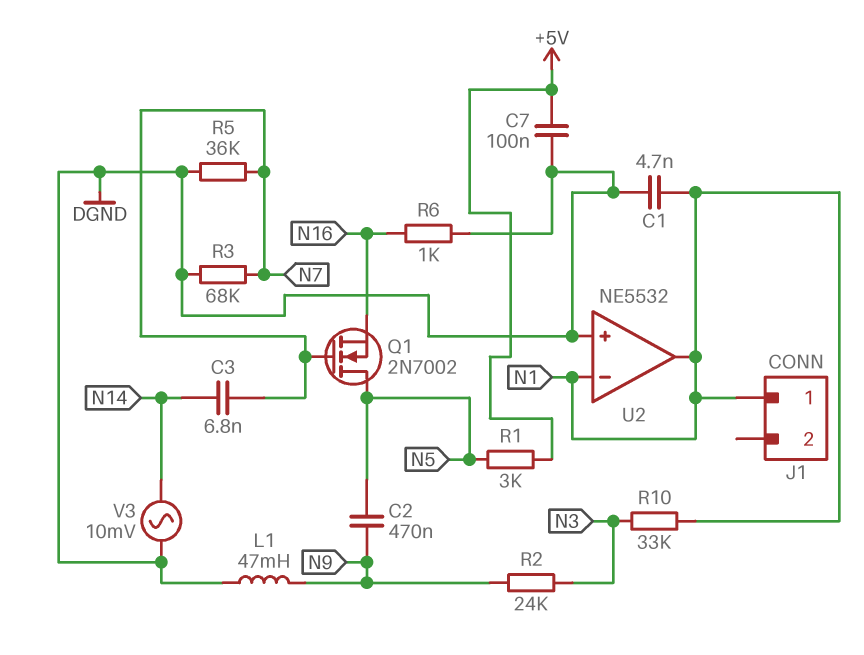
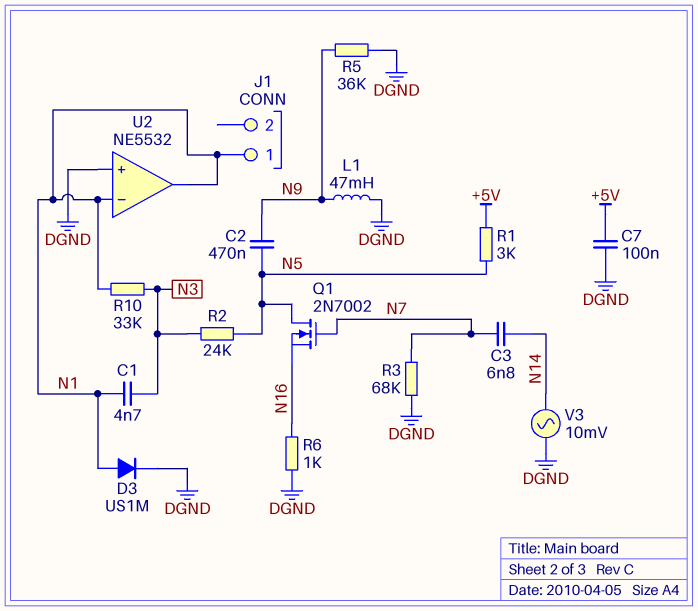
C1: 4.7nF (DGND, N1) -> 4.7nF (N1, N3)
D3: none -> diode US1M (A N1, K DGND)
R2: 24k (N3, N9) -> 24k (N3, N5)
R5: 36k (DGND, N7) -> 36k (DGND, N9)

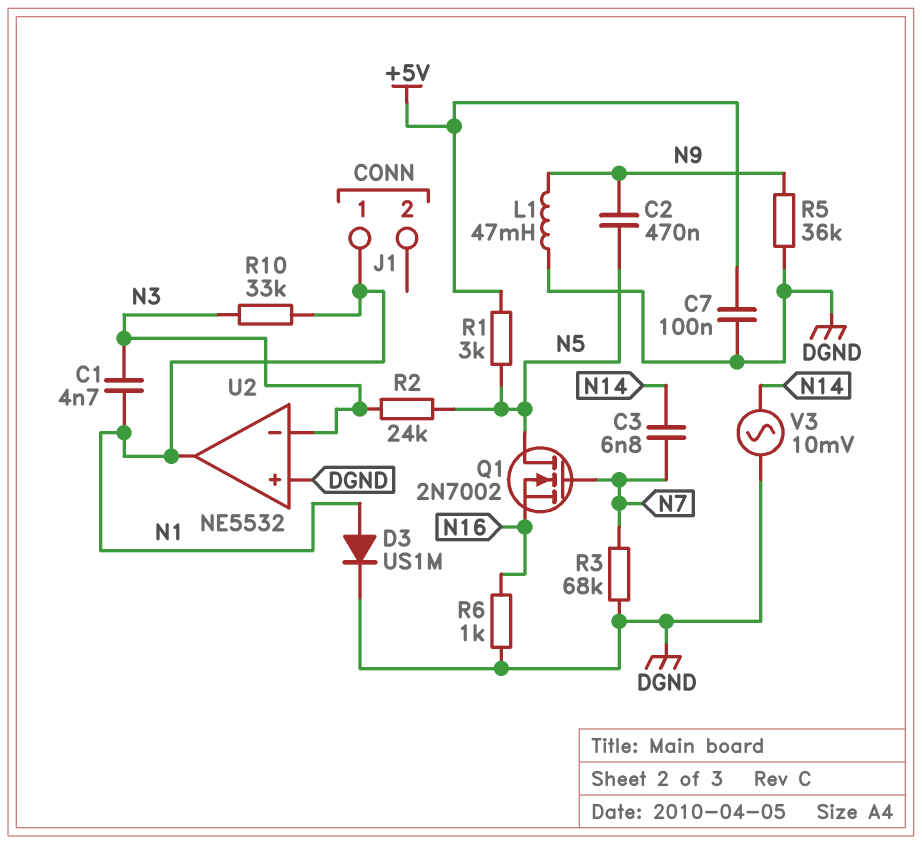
U2 pin in-: N1 -> N3

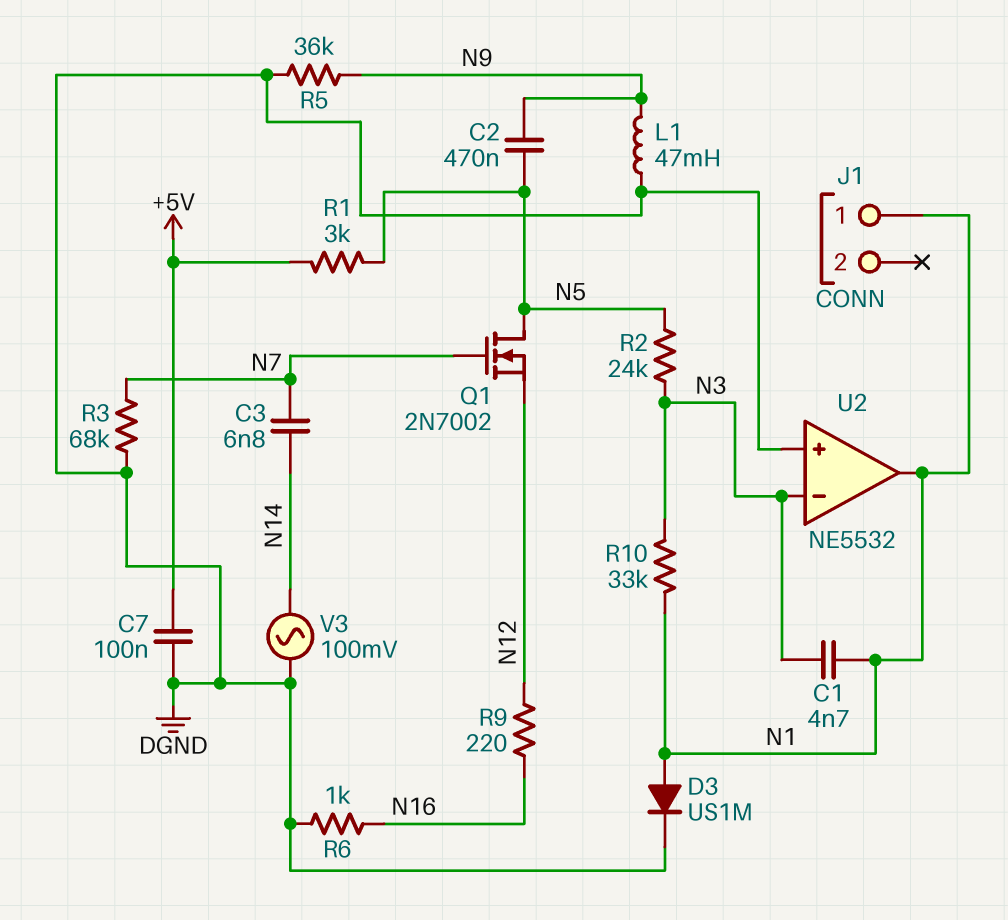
Q1: NMOS 2N7002 (G N7, D N5, S N16) -> NMOS 2N7002 (G N7, D N5, S N12)
R9: none -> 220 (N12, N16)
V3: AC 10mV (DGND, N14) -> AC 100mV (DGND, N14)

